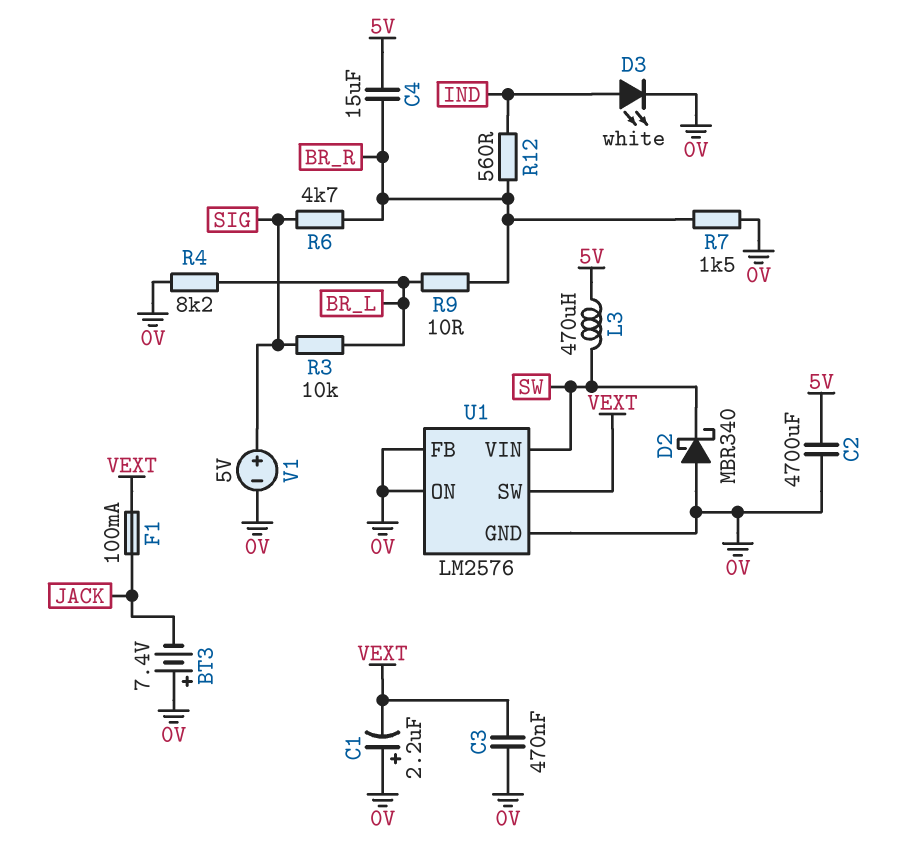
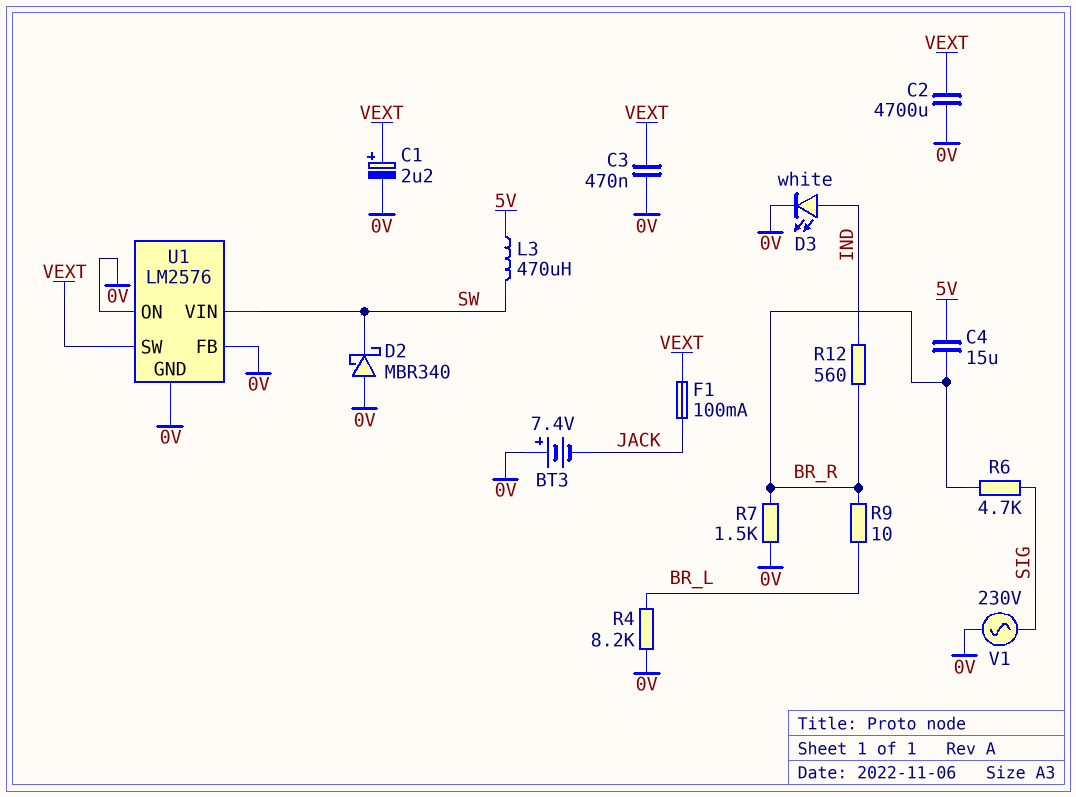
C1: 2.2uF (plus 0V, minus VEXT) -> 2.2uF (plus VEXT, minus 0V)
C2: 4700uF (0V, 5V) -> 4700uF (0V, VEXT)
R3: 10k (BR_L, SIG) -> none
V1: 5V (plus SIG, minus 0V) -> AC 230V (0V, SIG)

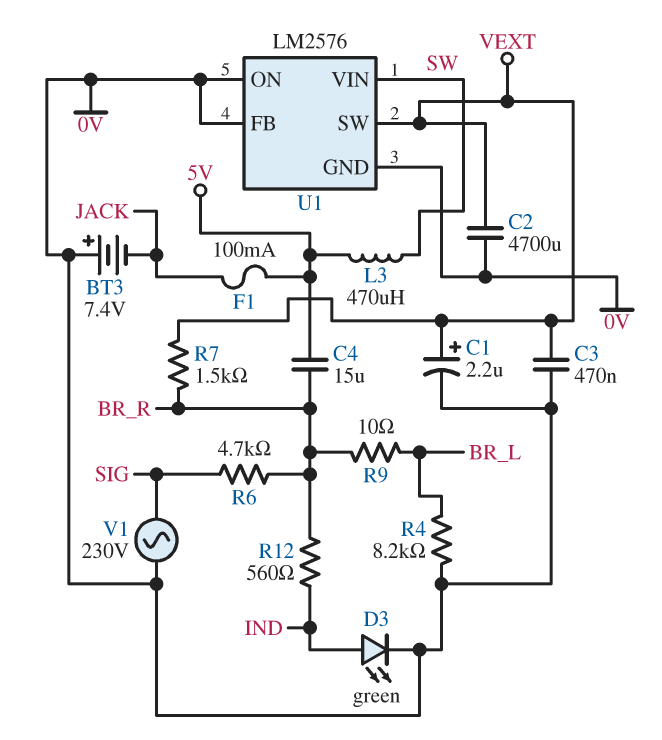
D2: schottky MBR340 (A 0V, K SW) -> none
D3: LED white (A IND, K 0V) -> LED green (A IND, K 0V)
F1: 100mA (JACK, VEXT) -> 100mA (5V, JACK)
R7: 1.5k (0V, BR_R) -> 1.5k (BR_R, VEXT)

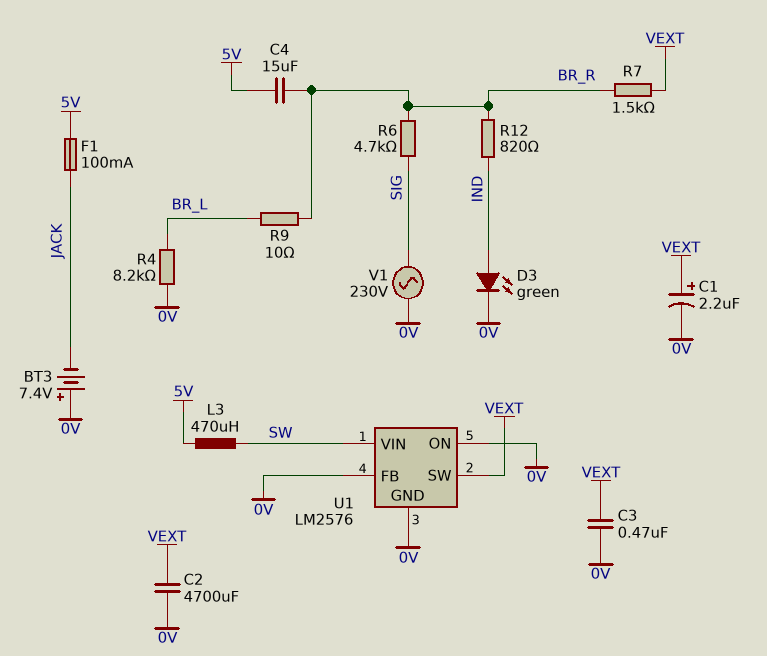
R12: 560 (BR_R, IND) -> 820 (BR_R, IND)

